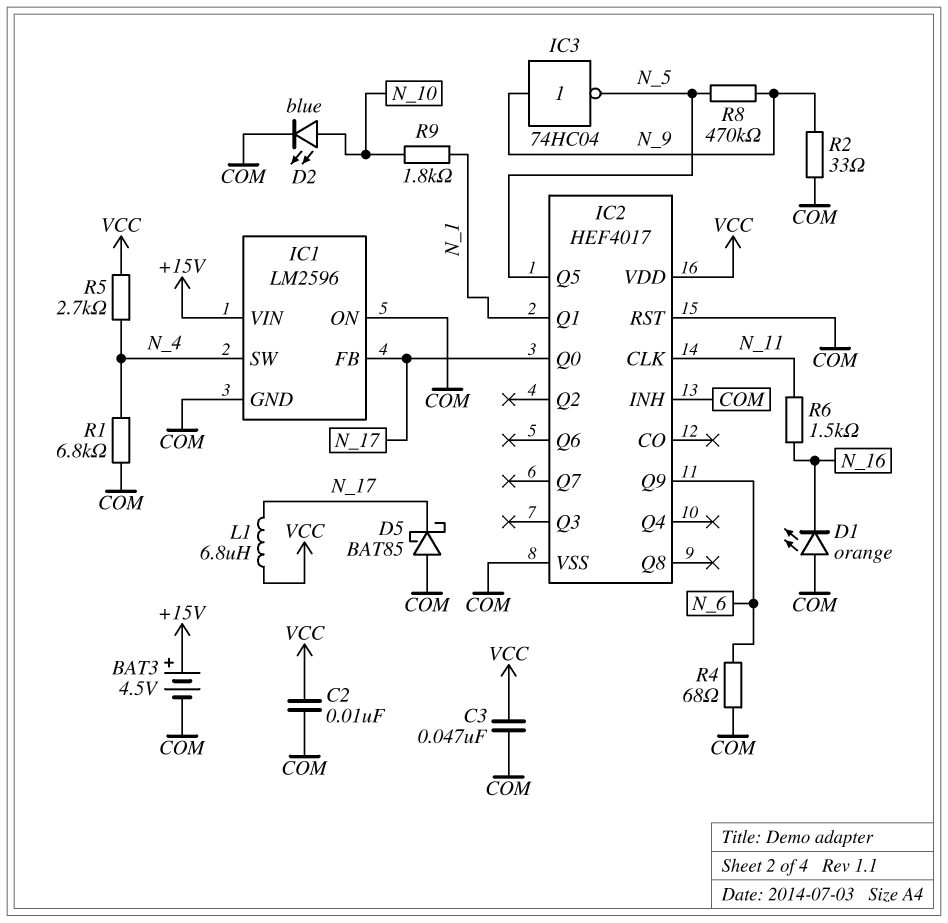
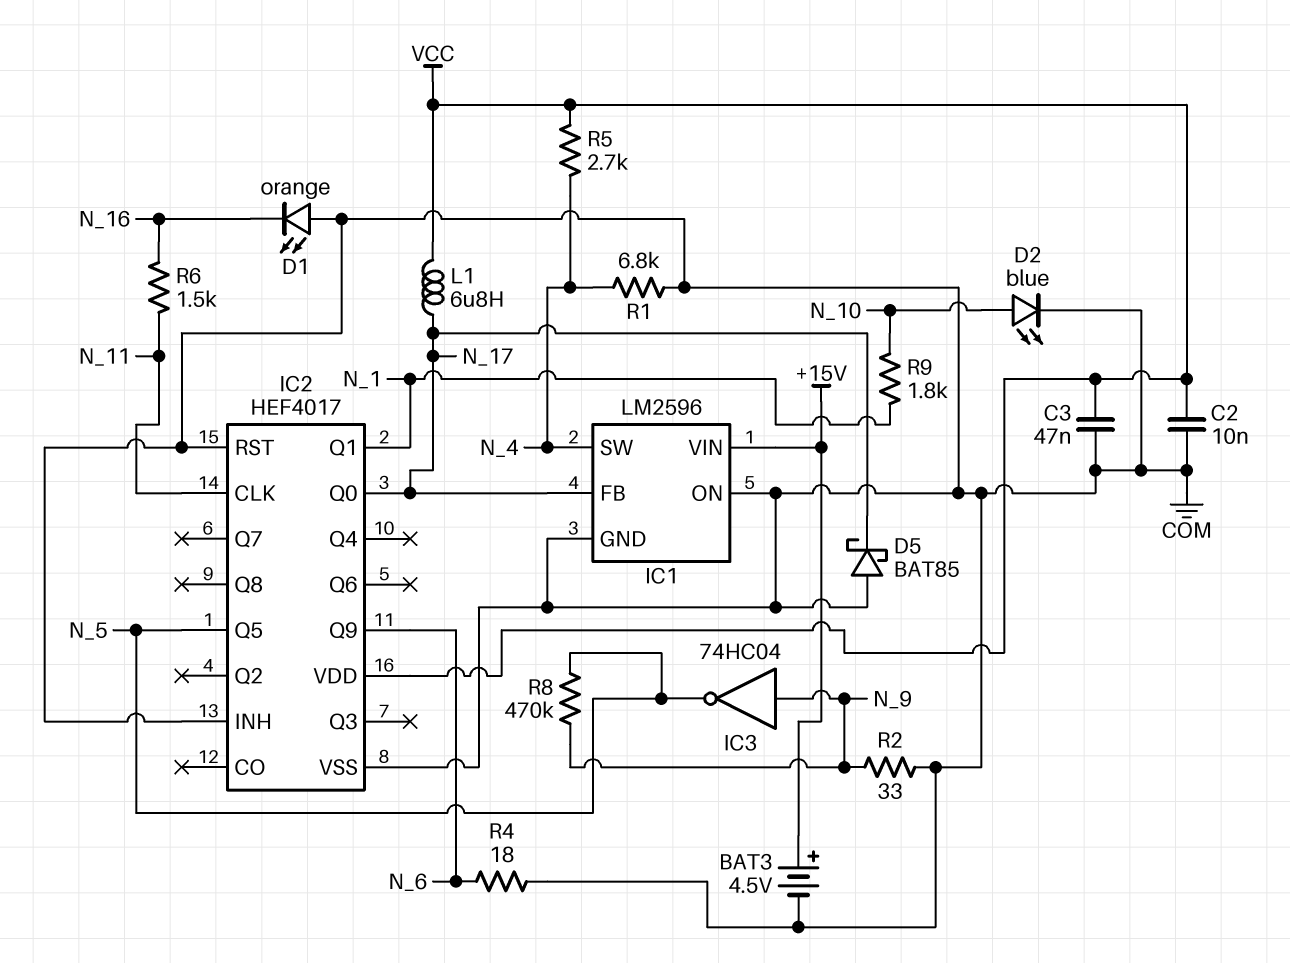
R4: 68 (COM, N_6) -> 18 (COM, N_6)

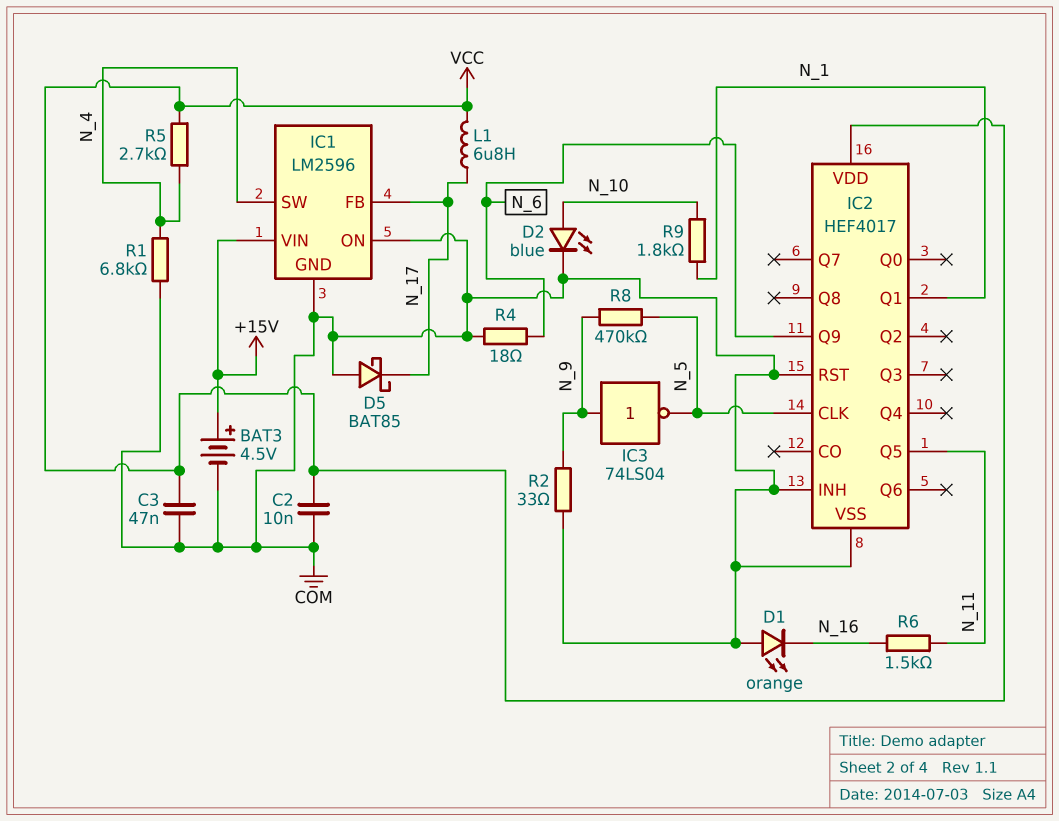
IC2 pin CLK: N_11 -> N_5
IC2 pin Q0: N_17 -> none
IC2 pin Q5: N_5 -> N_11
IC3: NOT 74HC04 (in N_9, out N_5) -> NOT 74LS04 (in N_9, out N_5)

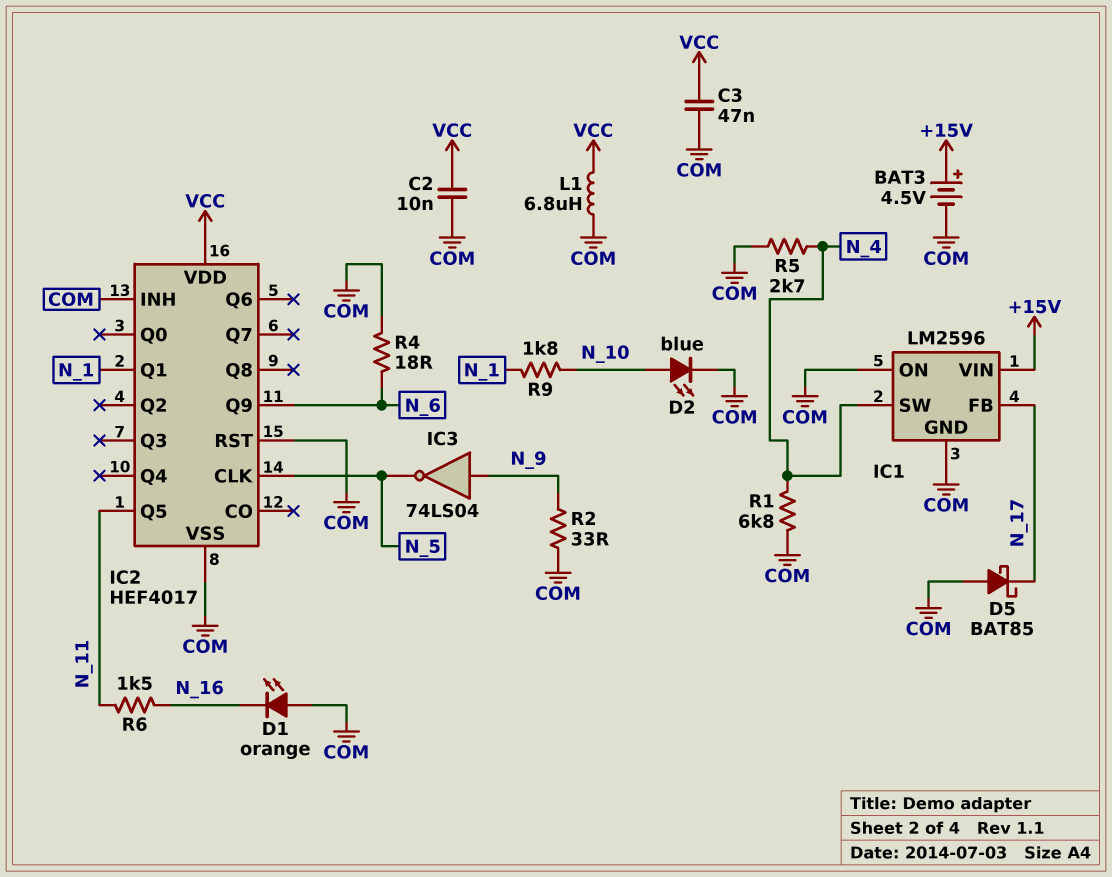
L1: 6.8uH (N_17, VCC) -> 6.8uH (COM, VCC)
R5: 2.7k (N_4, VCC) -> 2.7k (COM, N_4)
R8: 470k (N_5, N_9) -> none

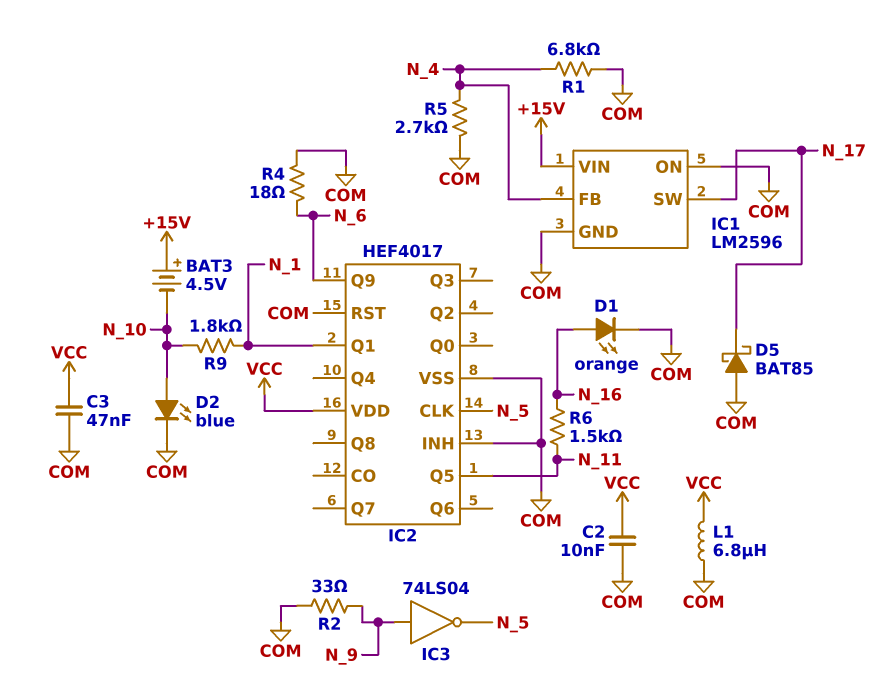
BAT3: 4.5V (plus +15V, minus COM) -> 4.5V (plus +15V, minus N_10)
D1: LED orange (A COM, K N_16) -> LED orange (A N_16, K COM)
IC1 pin FB: N_17 -> N_4
IC1 pin SW: N_4 -> N_17

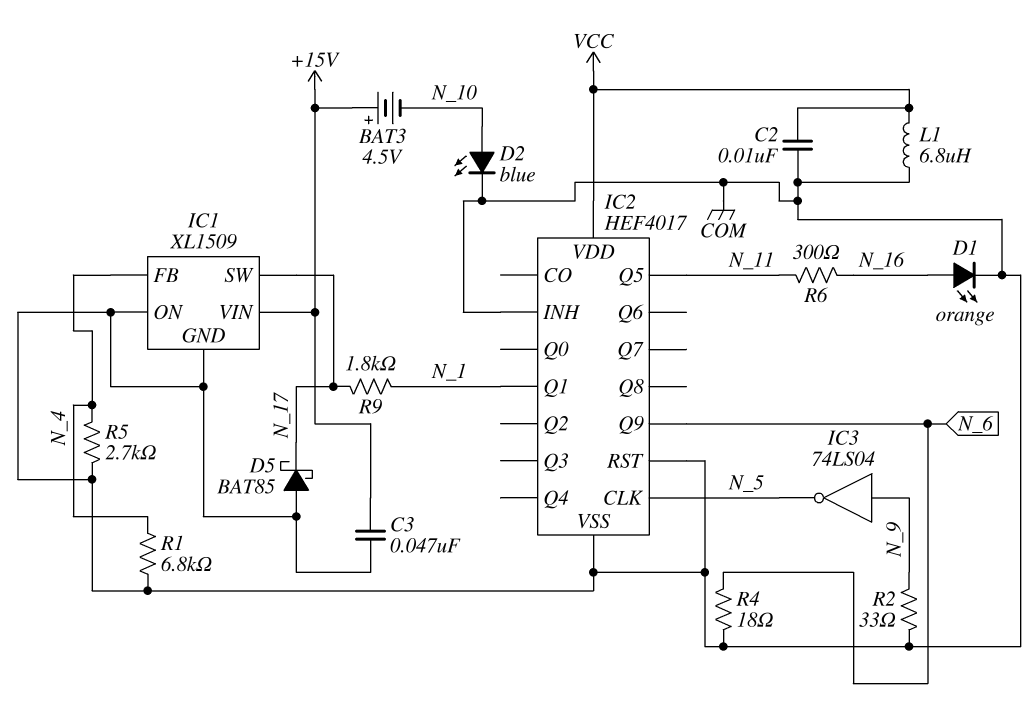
C3: 47nF (COM, VCC) -> 47nF (+15V, COM)
IC1: LM2596 -> XL1509
R6: 1.5k (N_11, N_16) -> 300 (N_11, N_16)
R9: 1.8k (N_1, N_10) -> 1.8k (N_1, N_17)

